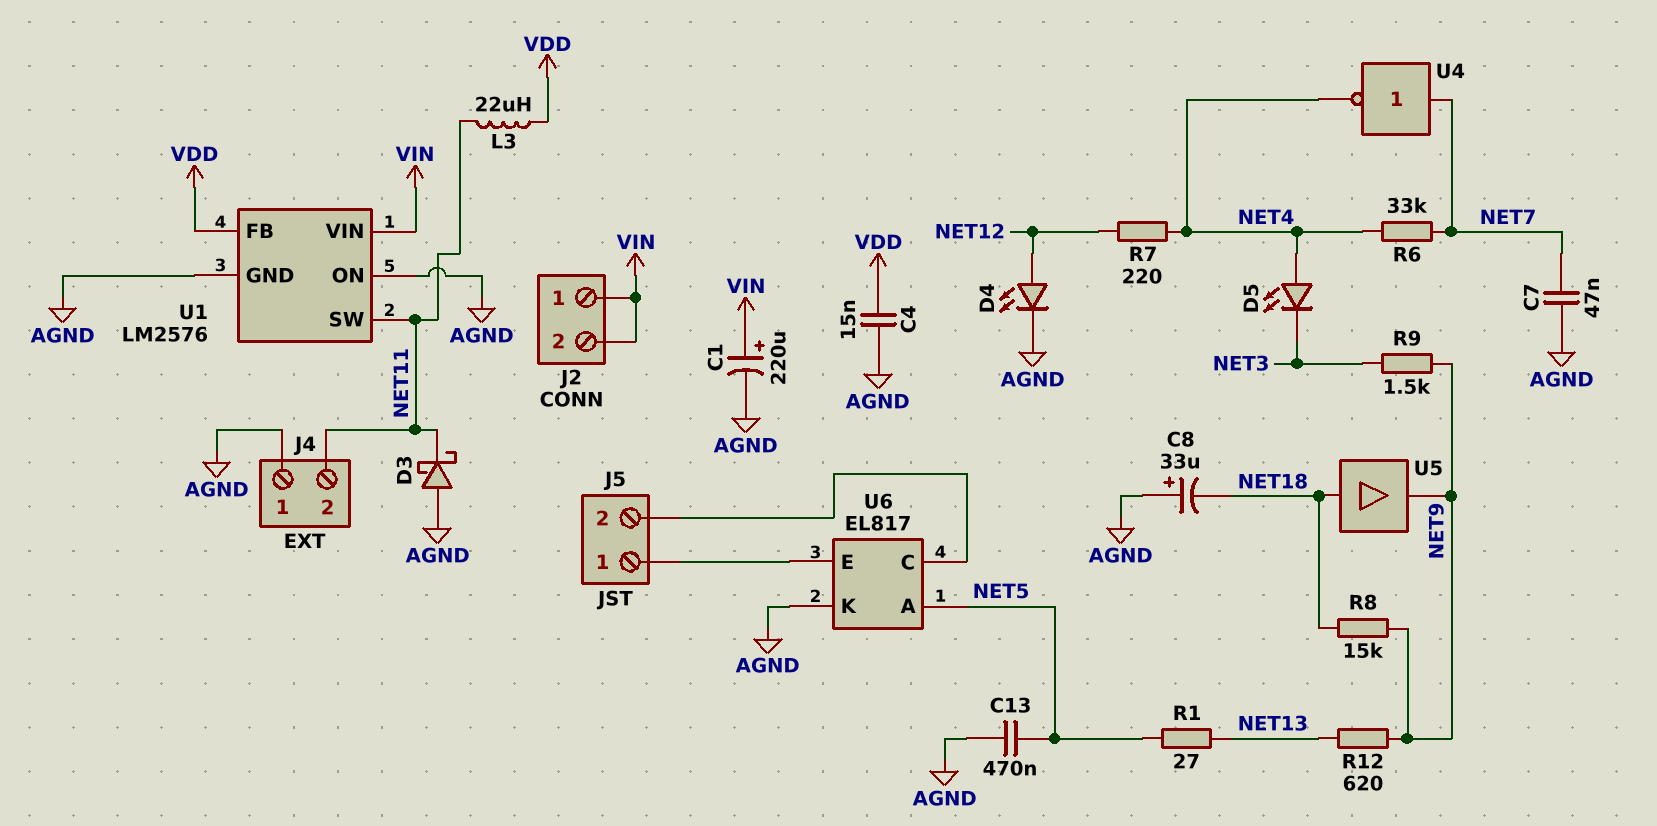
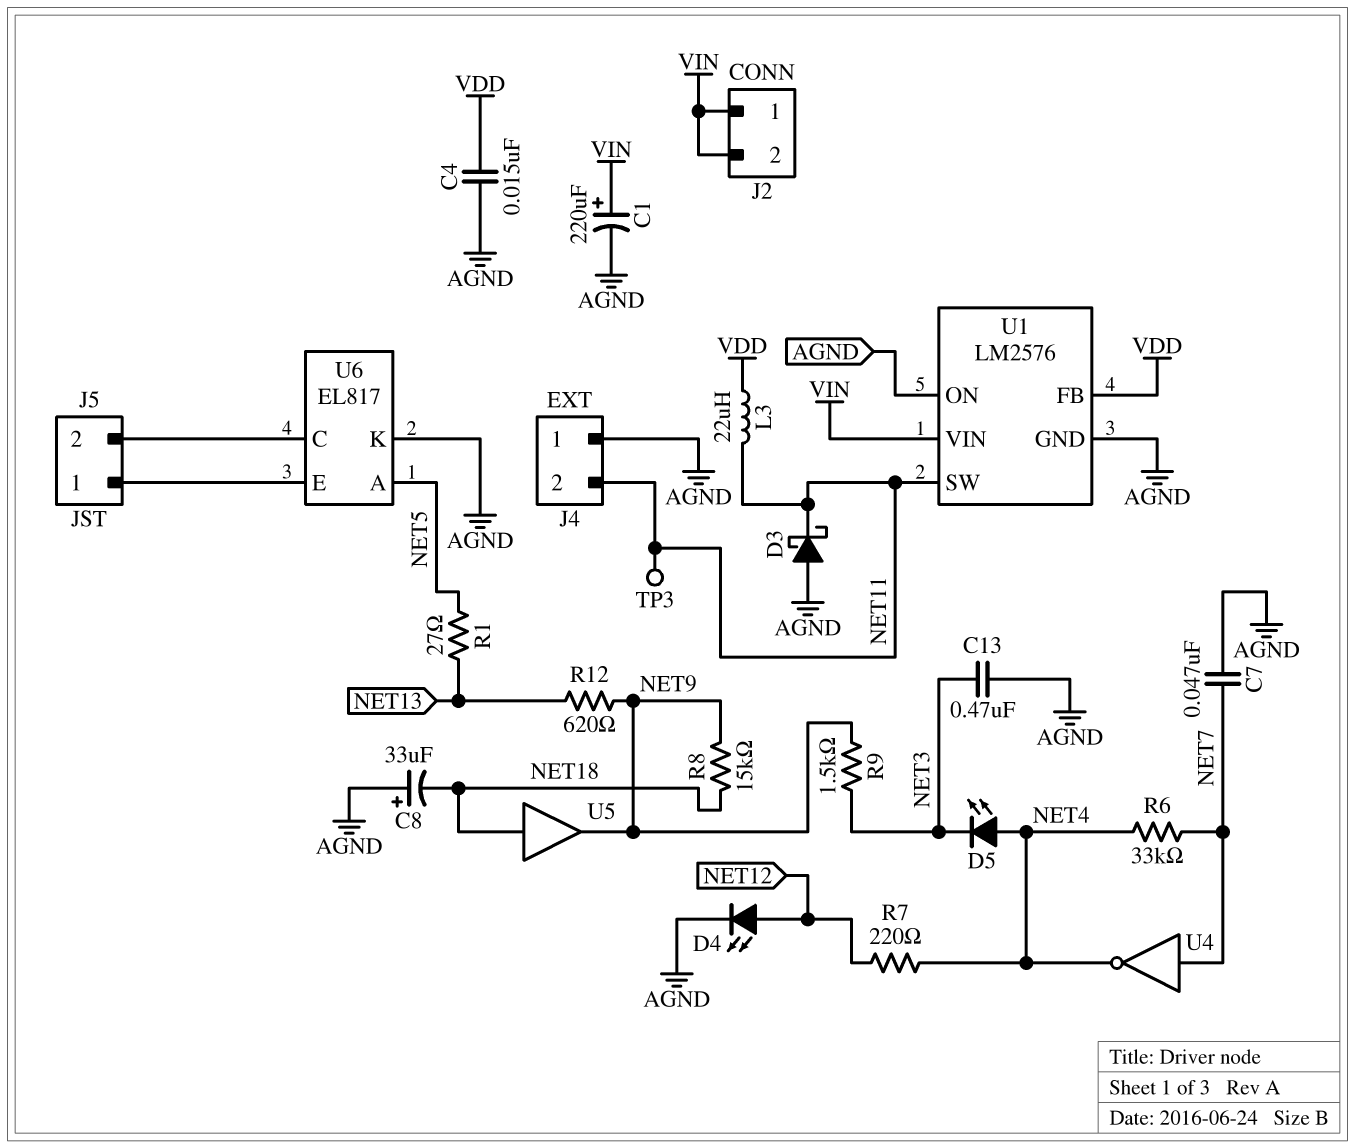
C13: 470nF (AGND, NET5) -> 470nF (AGND, NET3)
TP3: none -> test point (NET11)

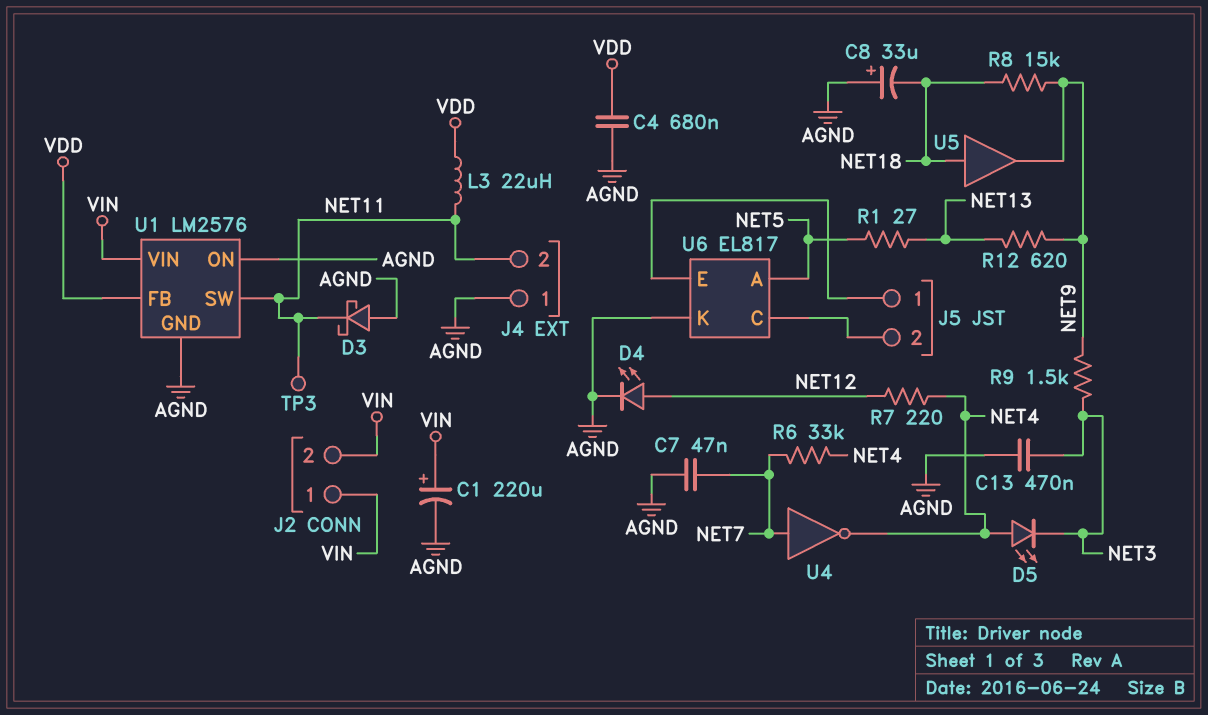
C4: 15nF (AGND, VDD) -> 680nF (AGND, VDD)

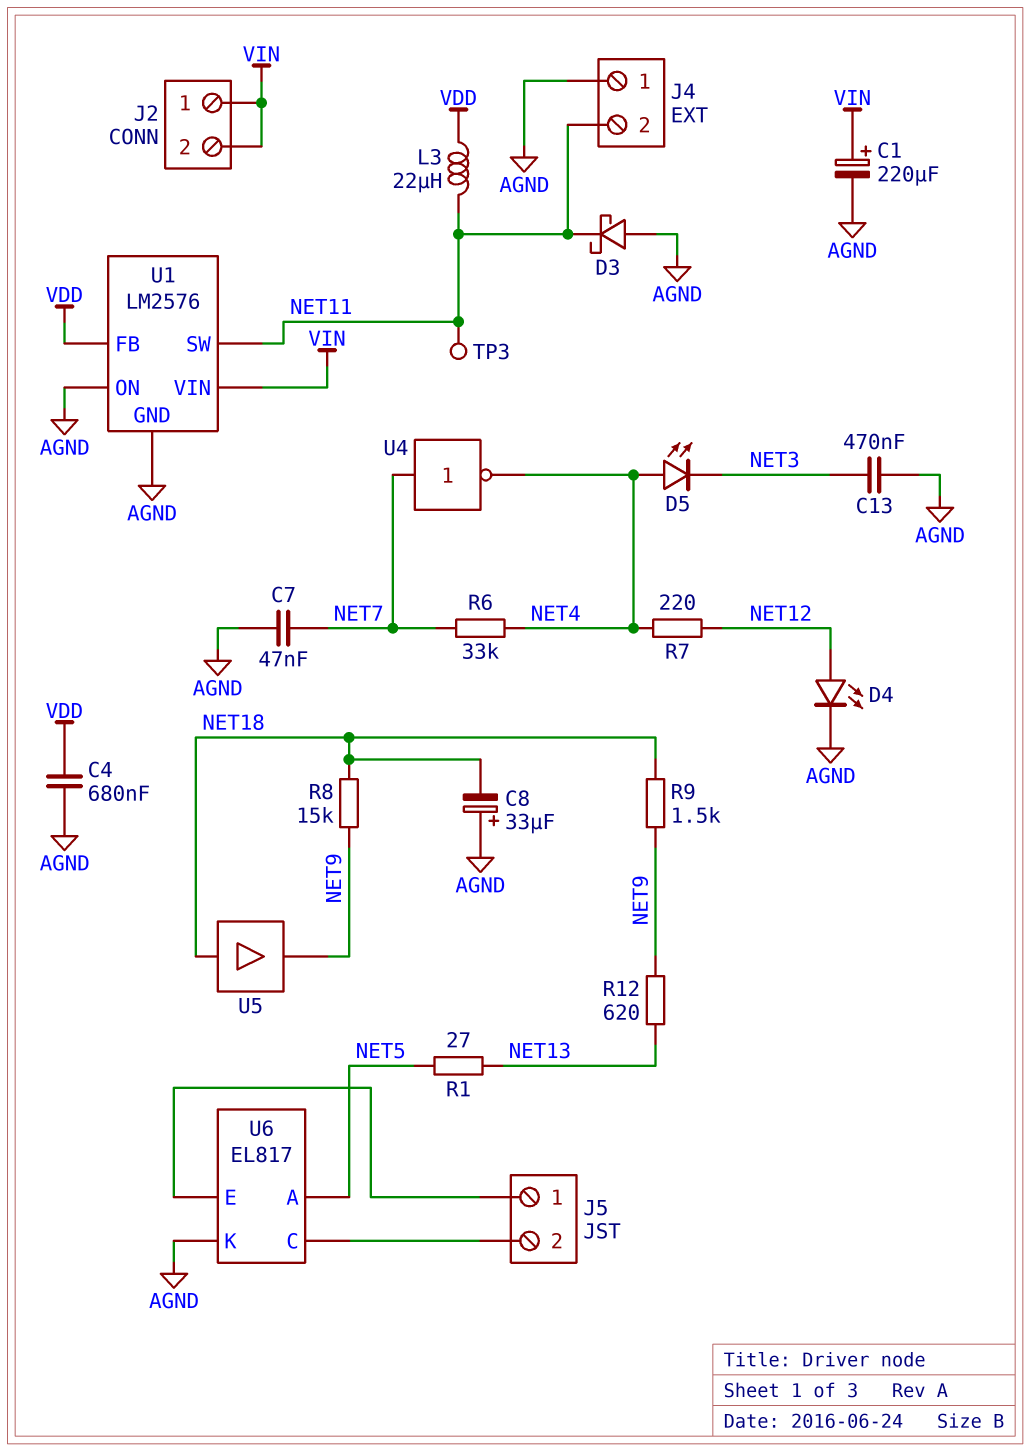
R9: 1.5k (NET3, NET9) -> 1.5k (NET9, NET18)

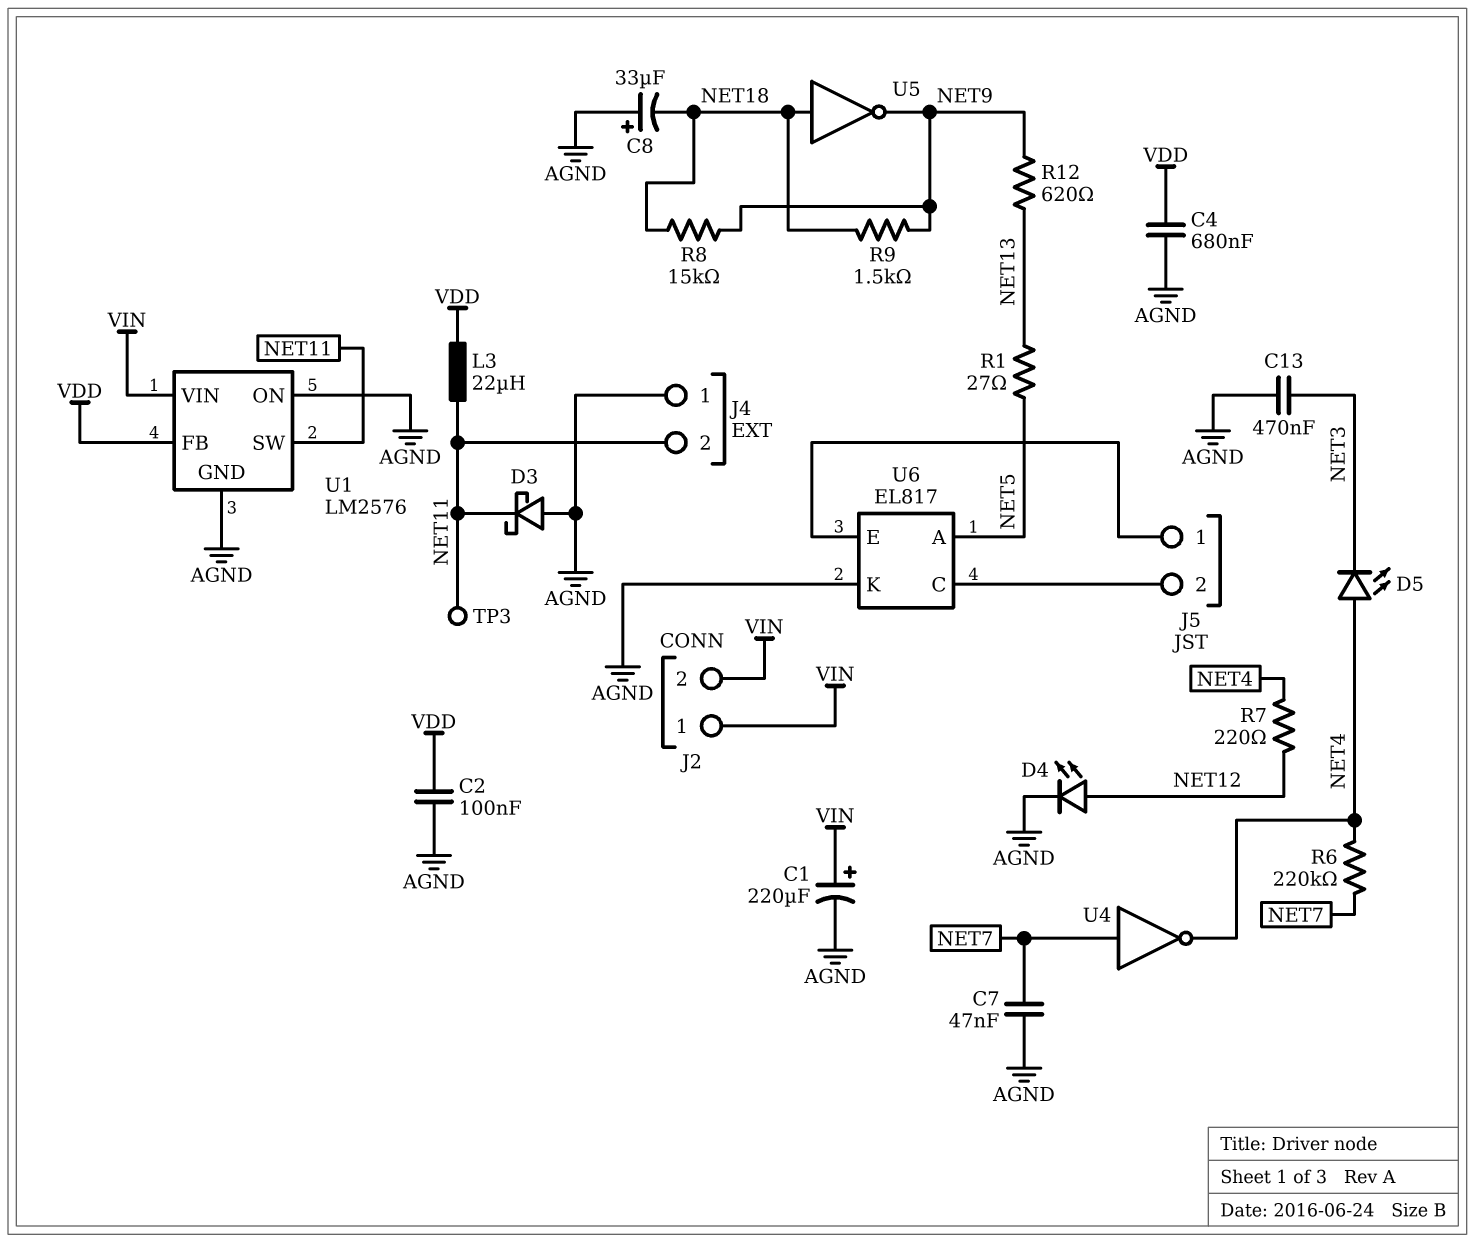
C2: none -> 100nF (AGND, VDD)
R6: 33k (NET4, NET7) -> 220k (NET4, NET7)
U5: buffer (in NET18, out NET9) -> NOT (in NET18, out NET9)

